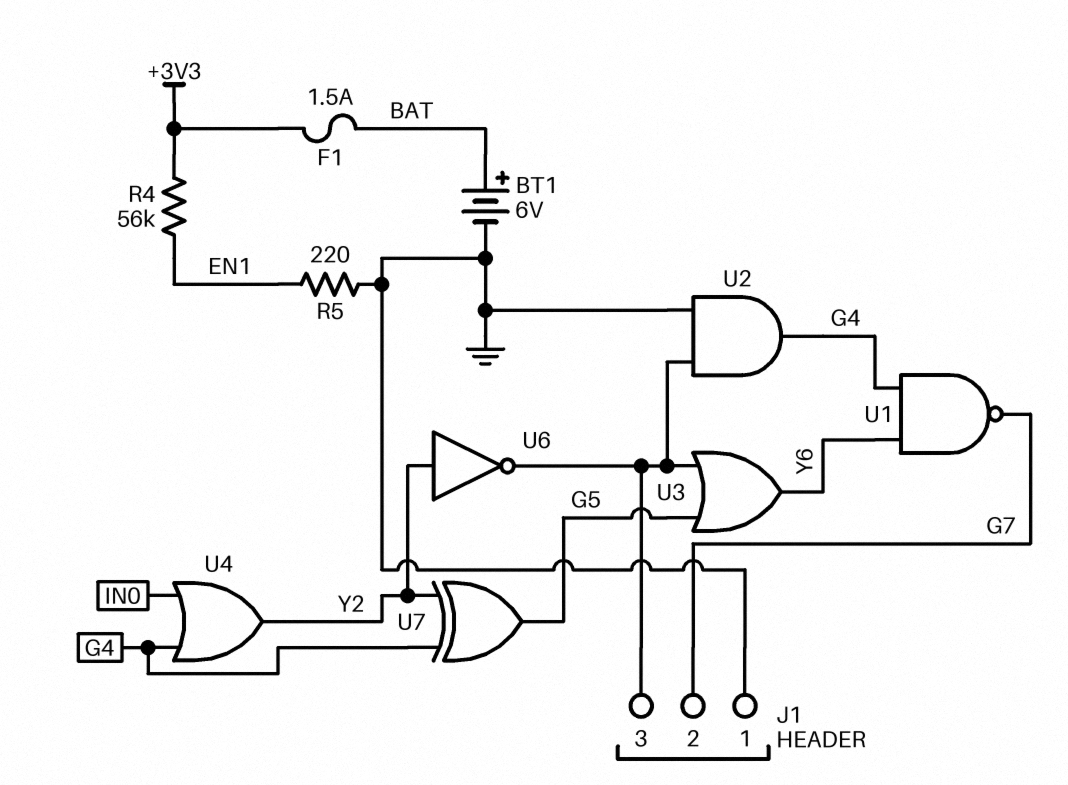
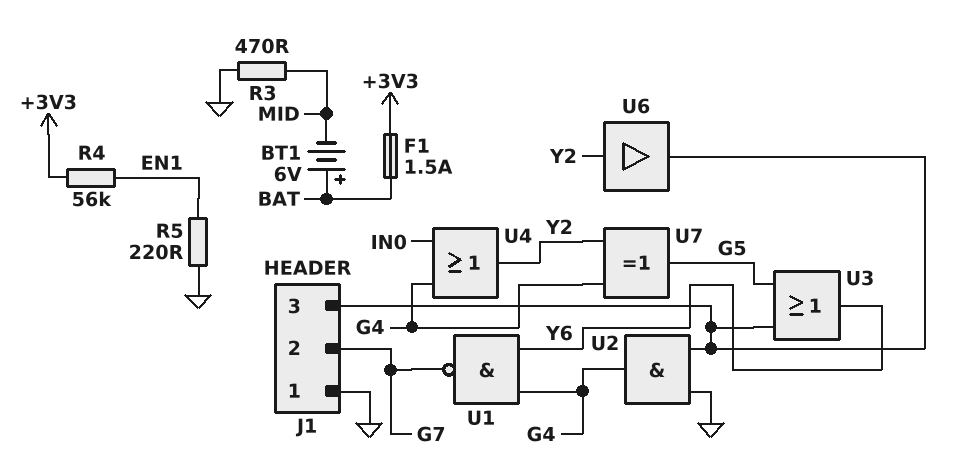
BT1: 6V (plus BAT, minus GND) -> 6V (plus BAT, minus MID)
R3: none -> 470 (GND, MID)
U6: NOT (in Y2, out J1/3) -> buffer (in Y2, out J1/3)

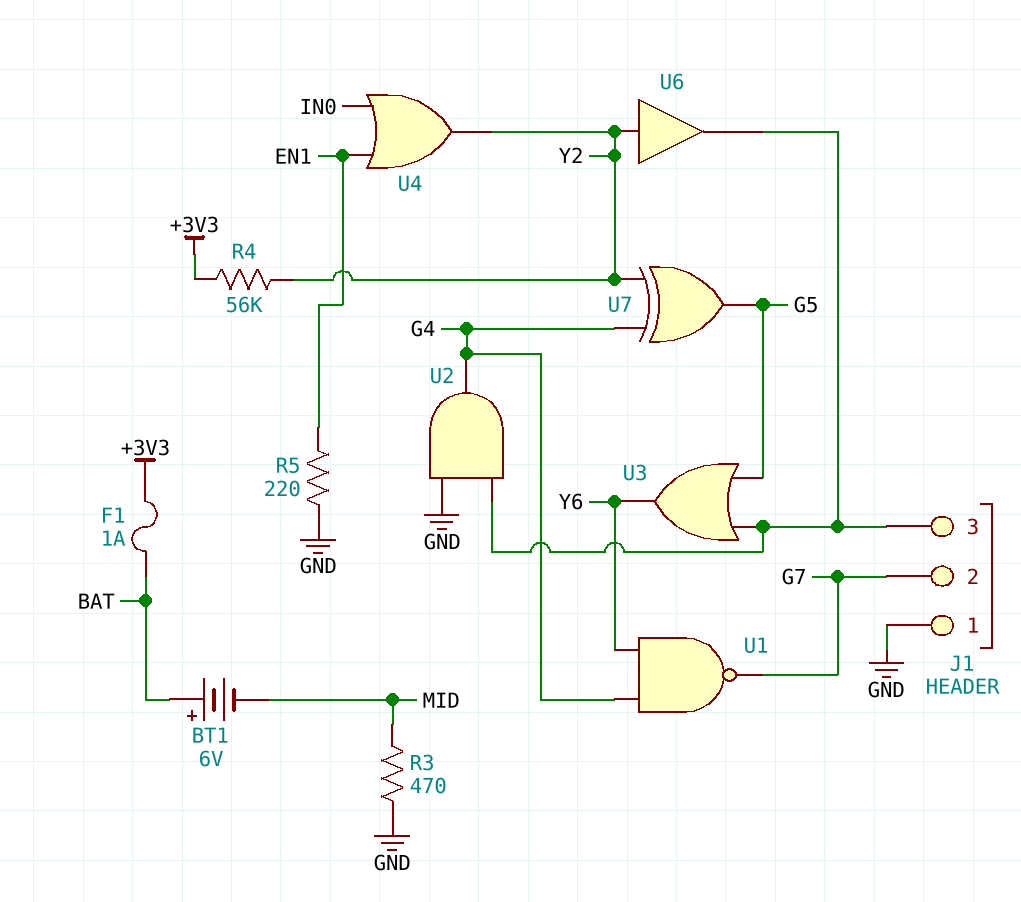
F1: 1.5A (+3V3, BAT) -> 1A (+3V3, BAT)
R4: 56k (+3V3, EN1) -> 56k (+3V3, Y2)
U4: OR (in G4, in IN0, out Y2) -> OR (in EN1, in IN0, out Y2)

